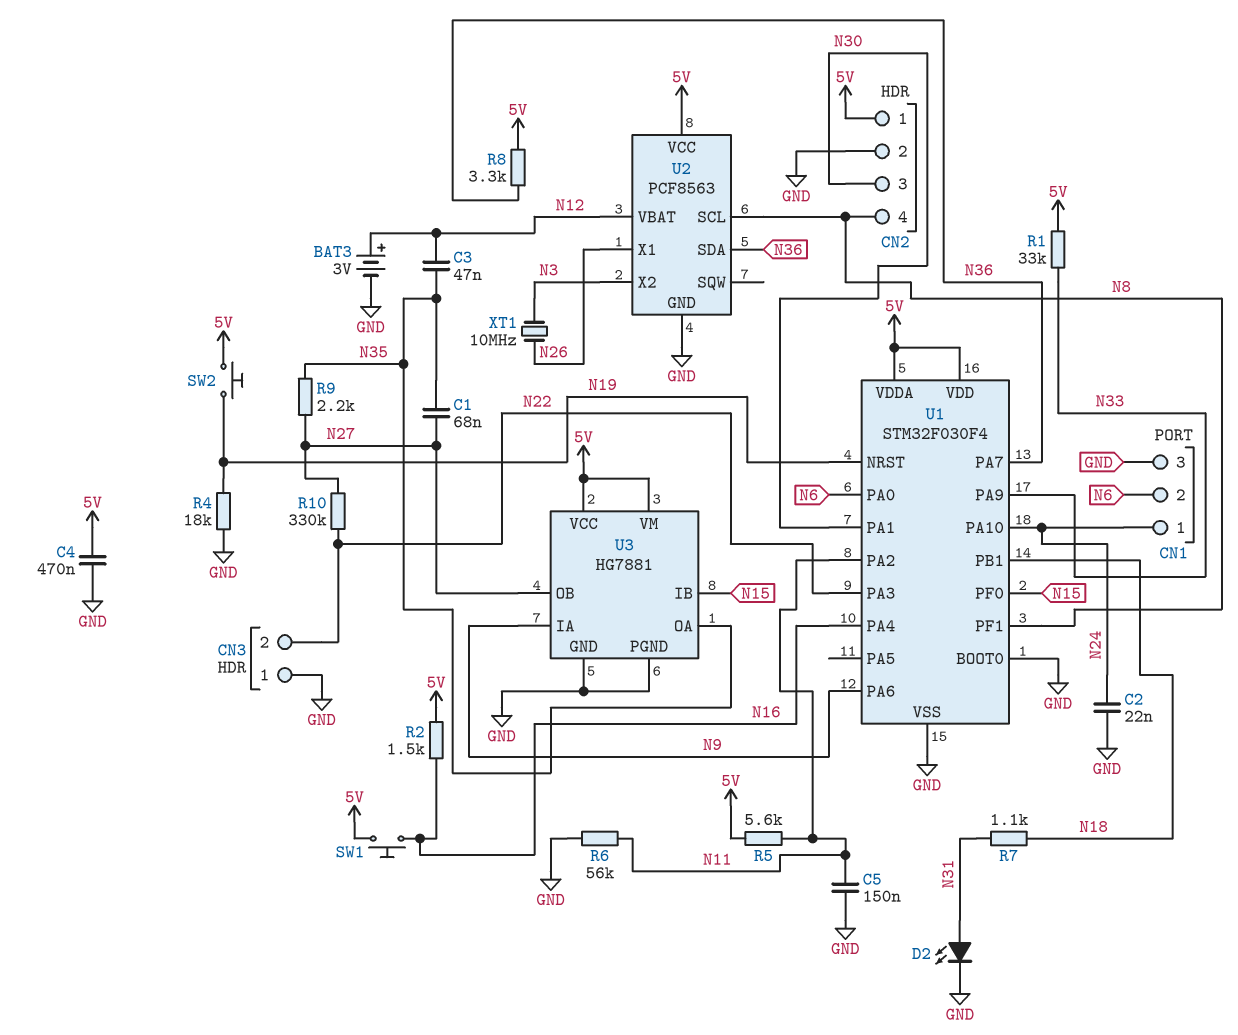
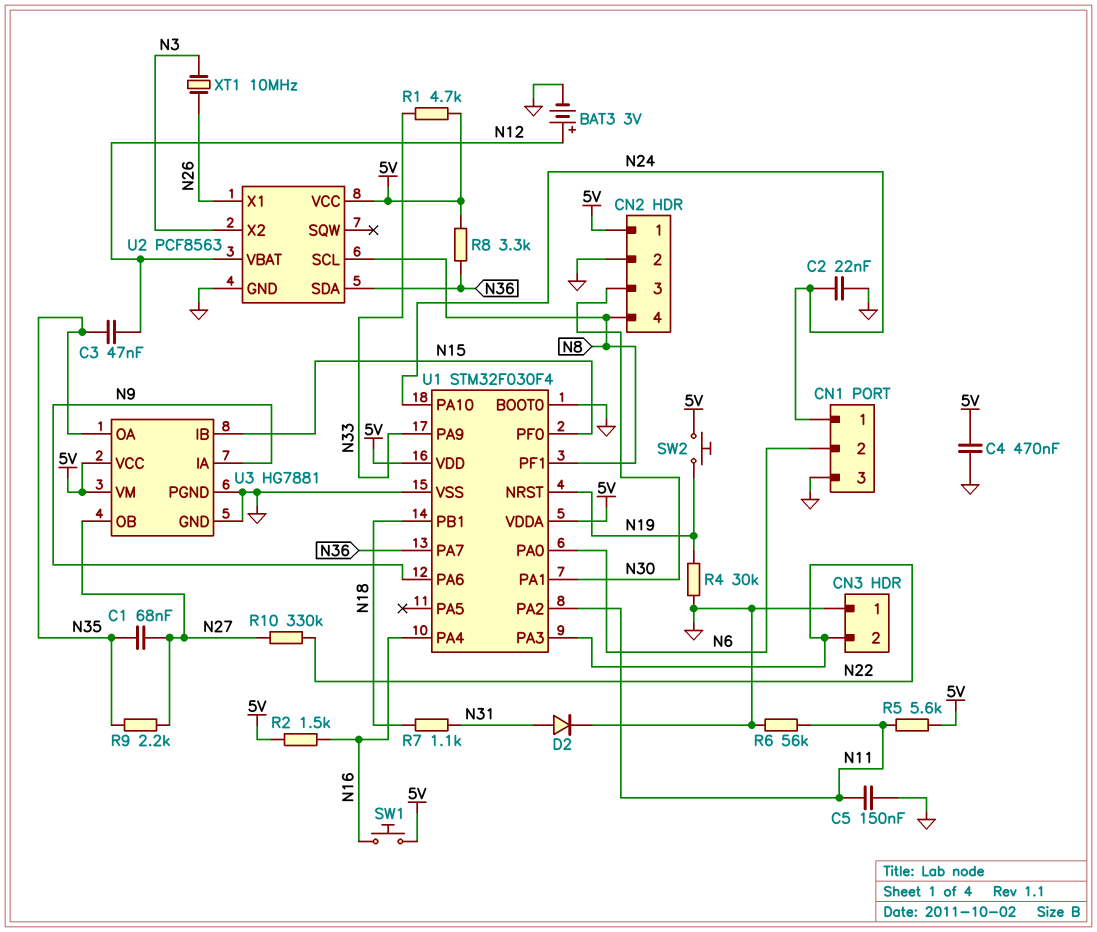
D2: LED (A N31, K GND) -> diode (A N31, K GND)
R1: 33k (5V, N33) -> 4.7k (5V, N33)
R4: 18k (GND, N19) -> 30k (GND, N19)

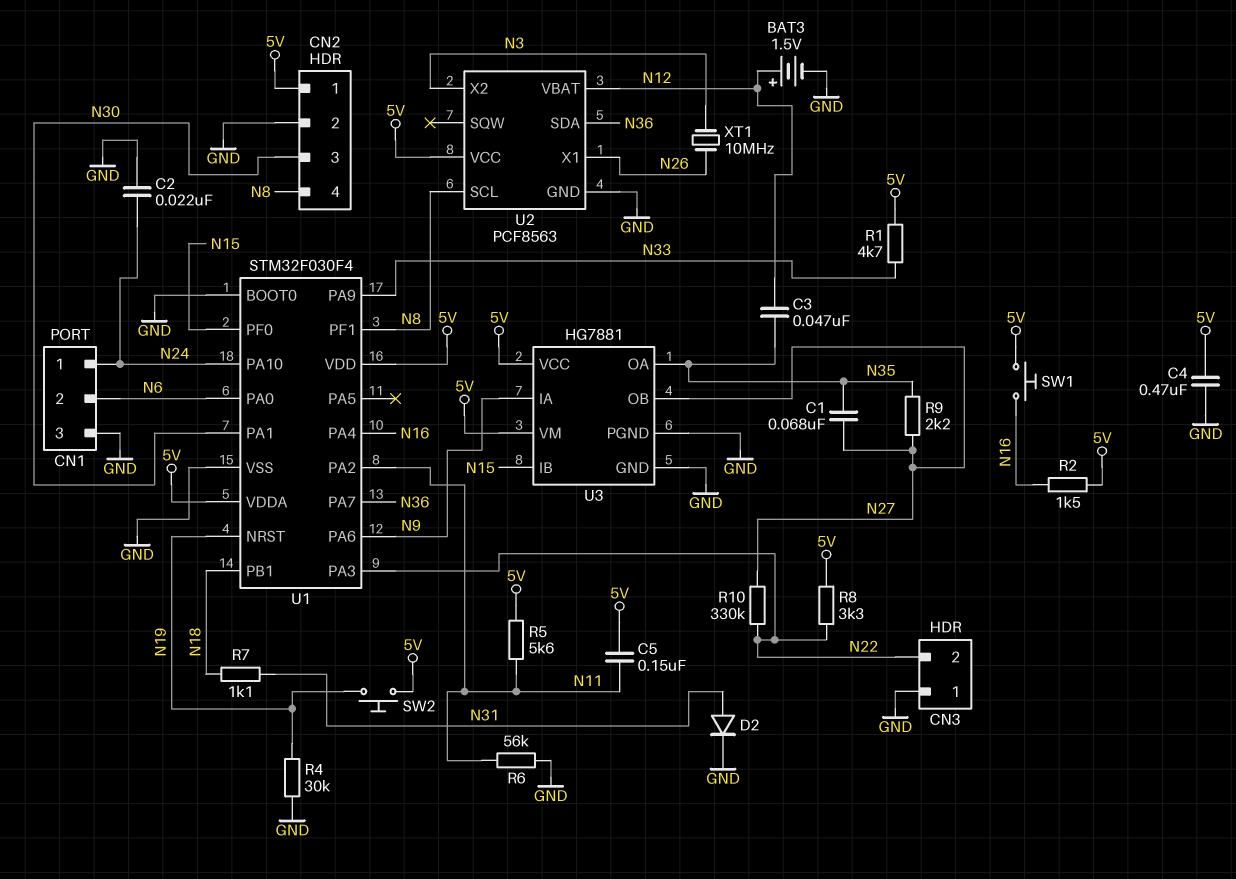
BAT3: 3V (plus N12, minus GND) -> 1.5V (plus N12, minus GND)
C5: 150nF (GND, N11) -> 150nF (5V, N11)
R8: 3.3k (5V, N36) -> 3.3k (5V, N22)

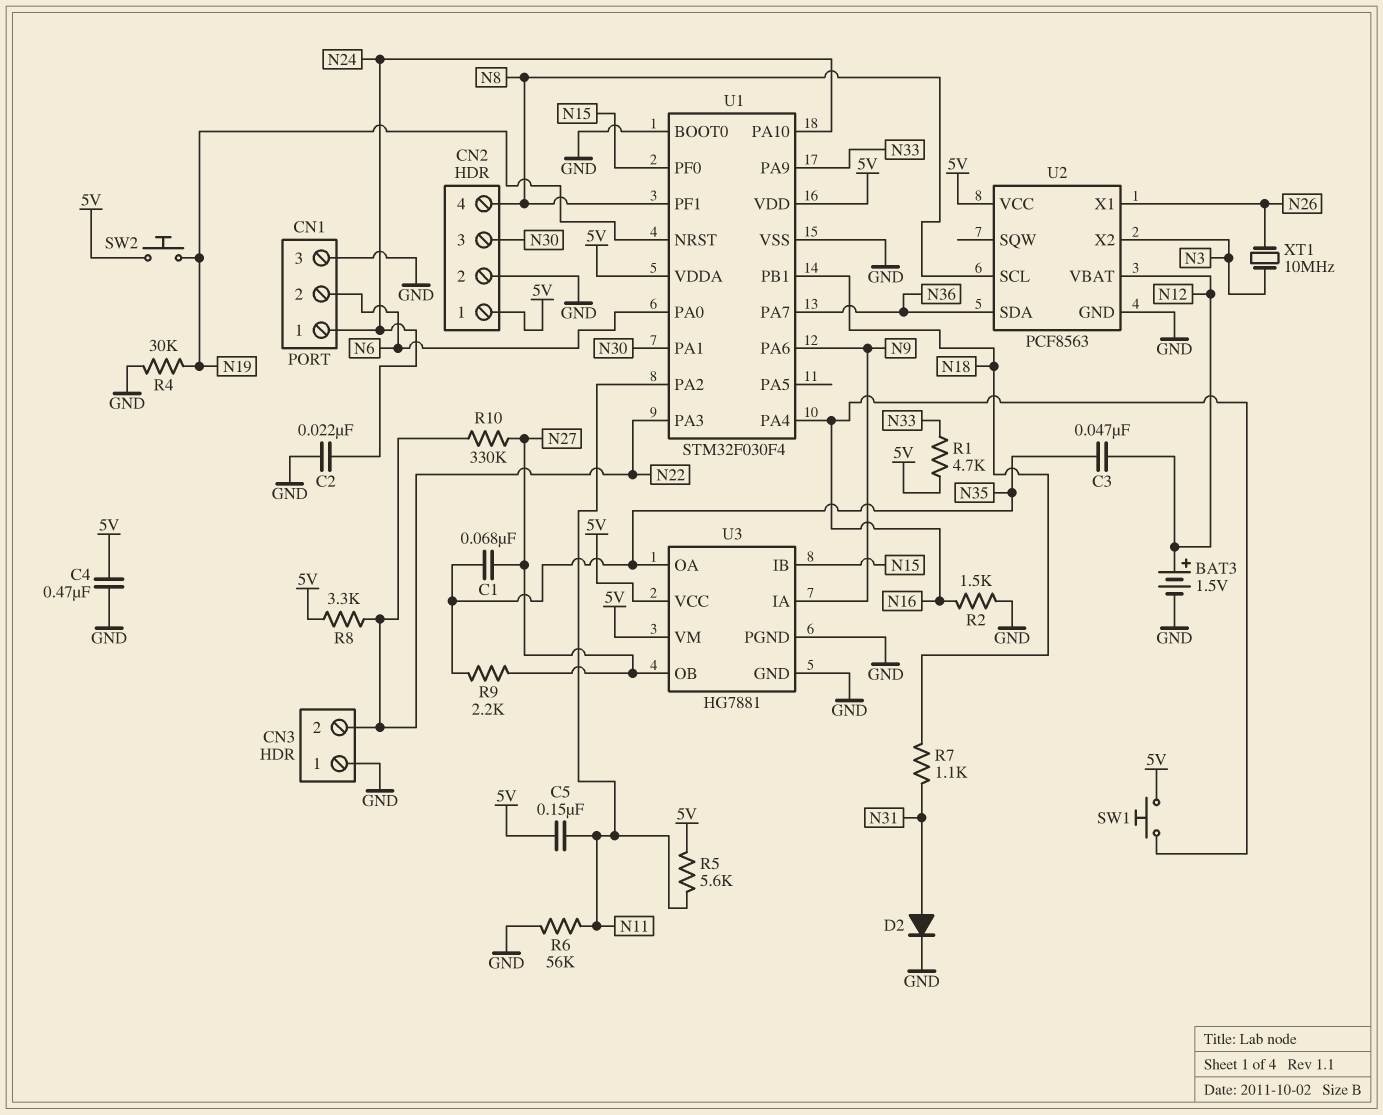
R2: 1.5k (5V, N16) -> 1.5k (GND, N16)

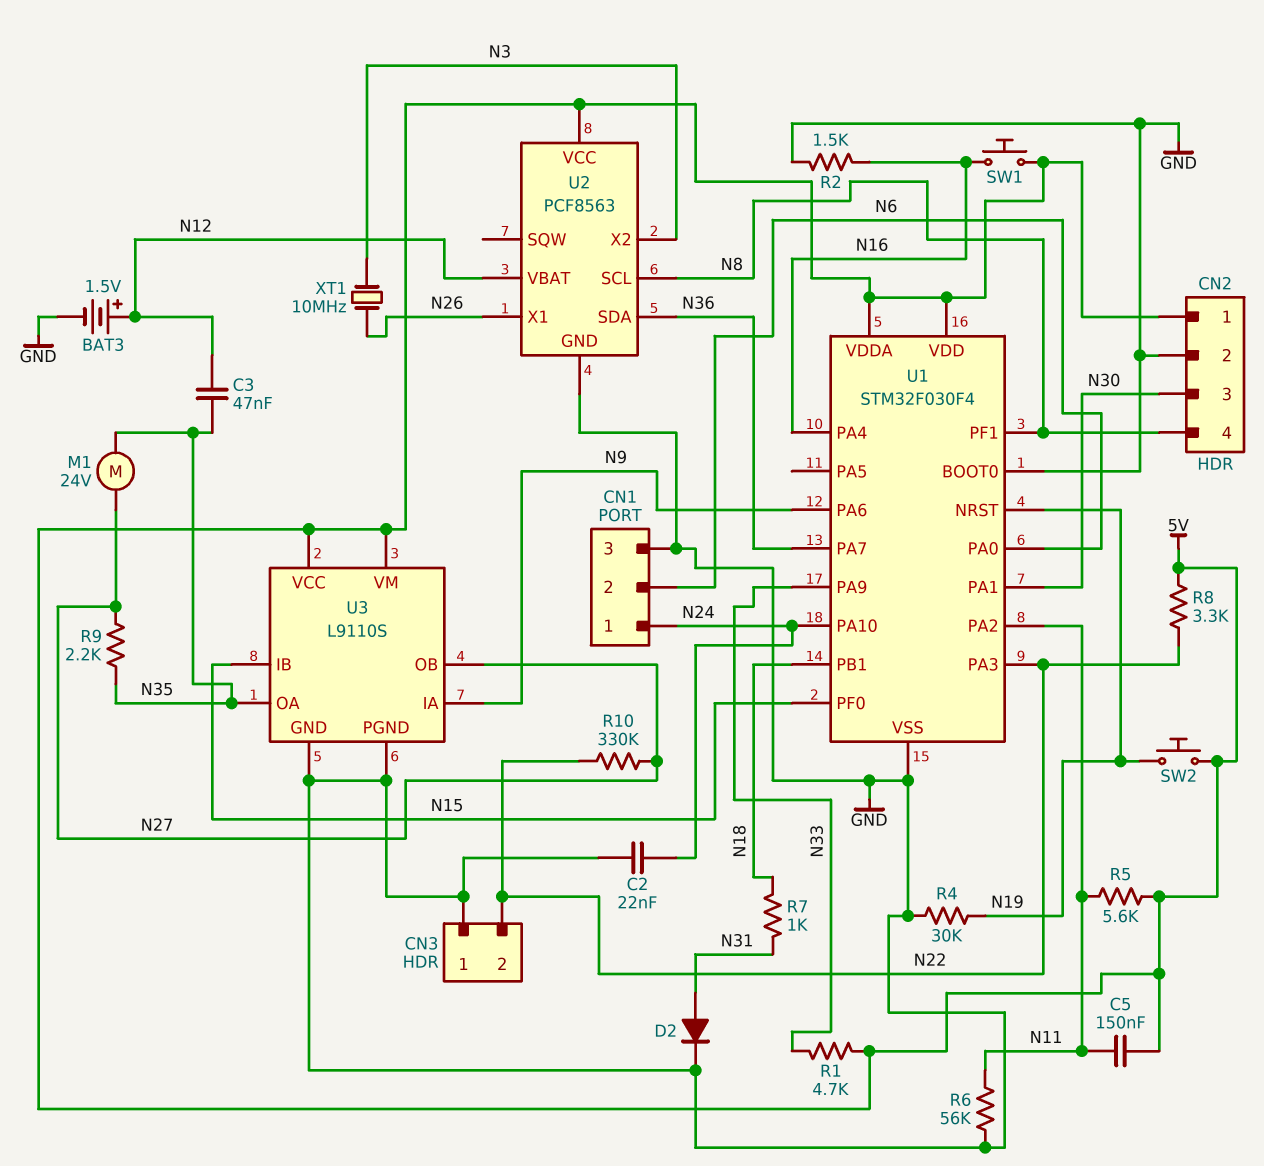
C1: 68nF (N27, N35) -> none
C4: 470nF (5V, GND) -> none
M1: none -> motor 24V (N27, N35)
R7: 1.1k (N18, N31) -> 1k (N18, N31)
U3: HG7881 -> L9110S

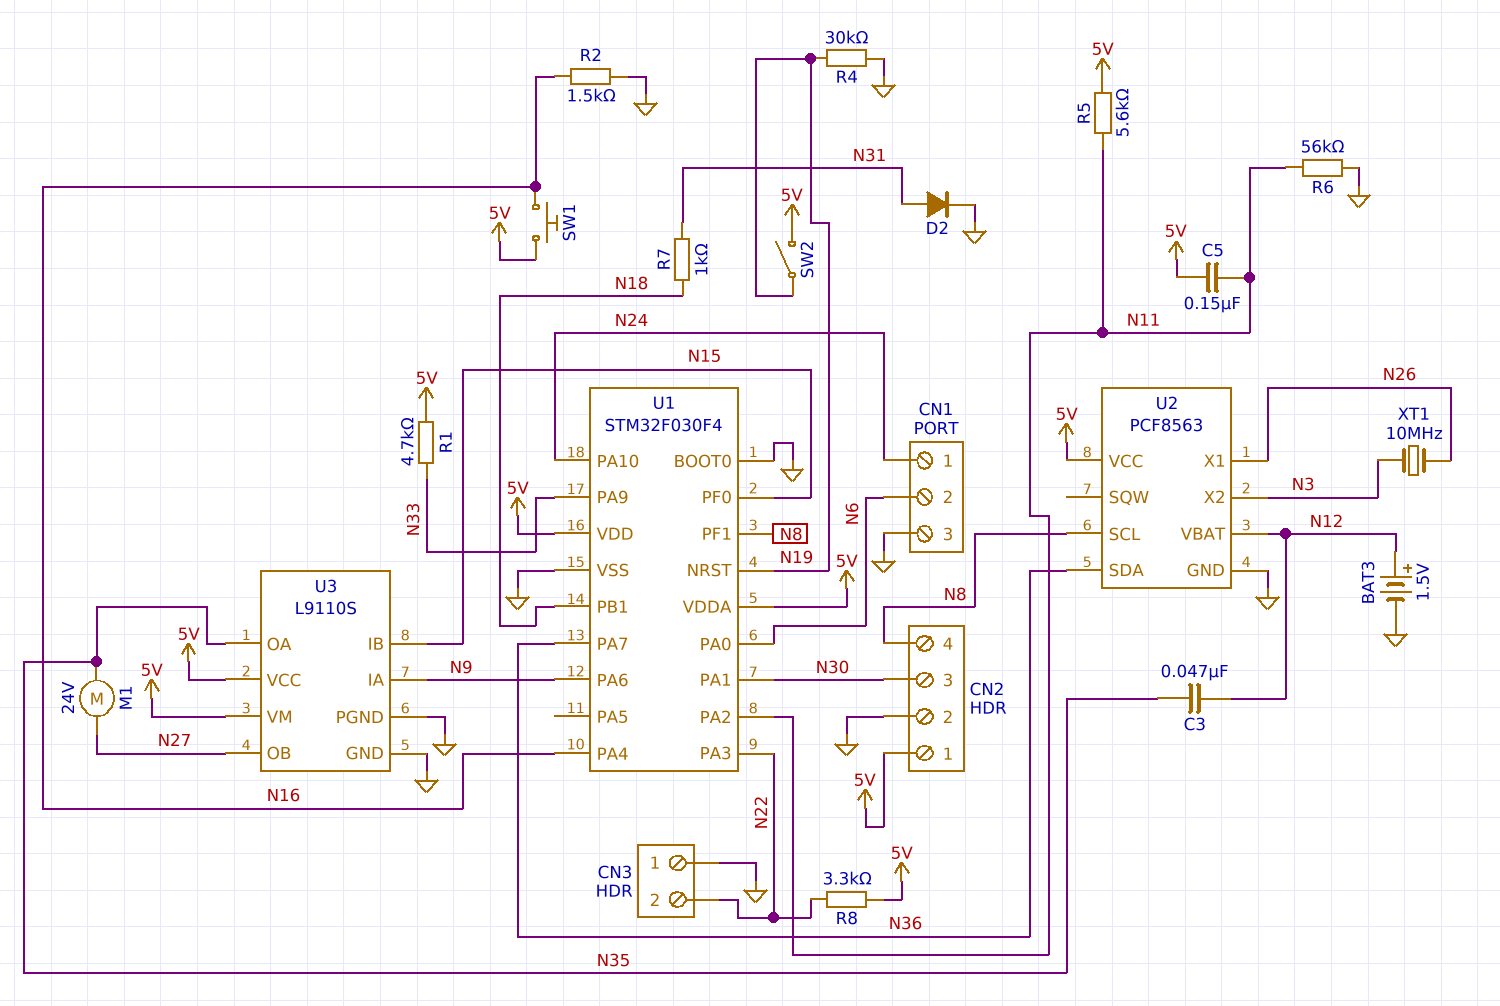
C2: 22nF (GND, N24) -> none
R9: 2.2k (N27, N35) -> none
R10: 330k (N22, N27) -> none
SW2: button (5V, N19) -> switch (5V, N19)

